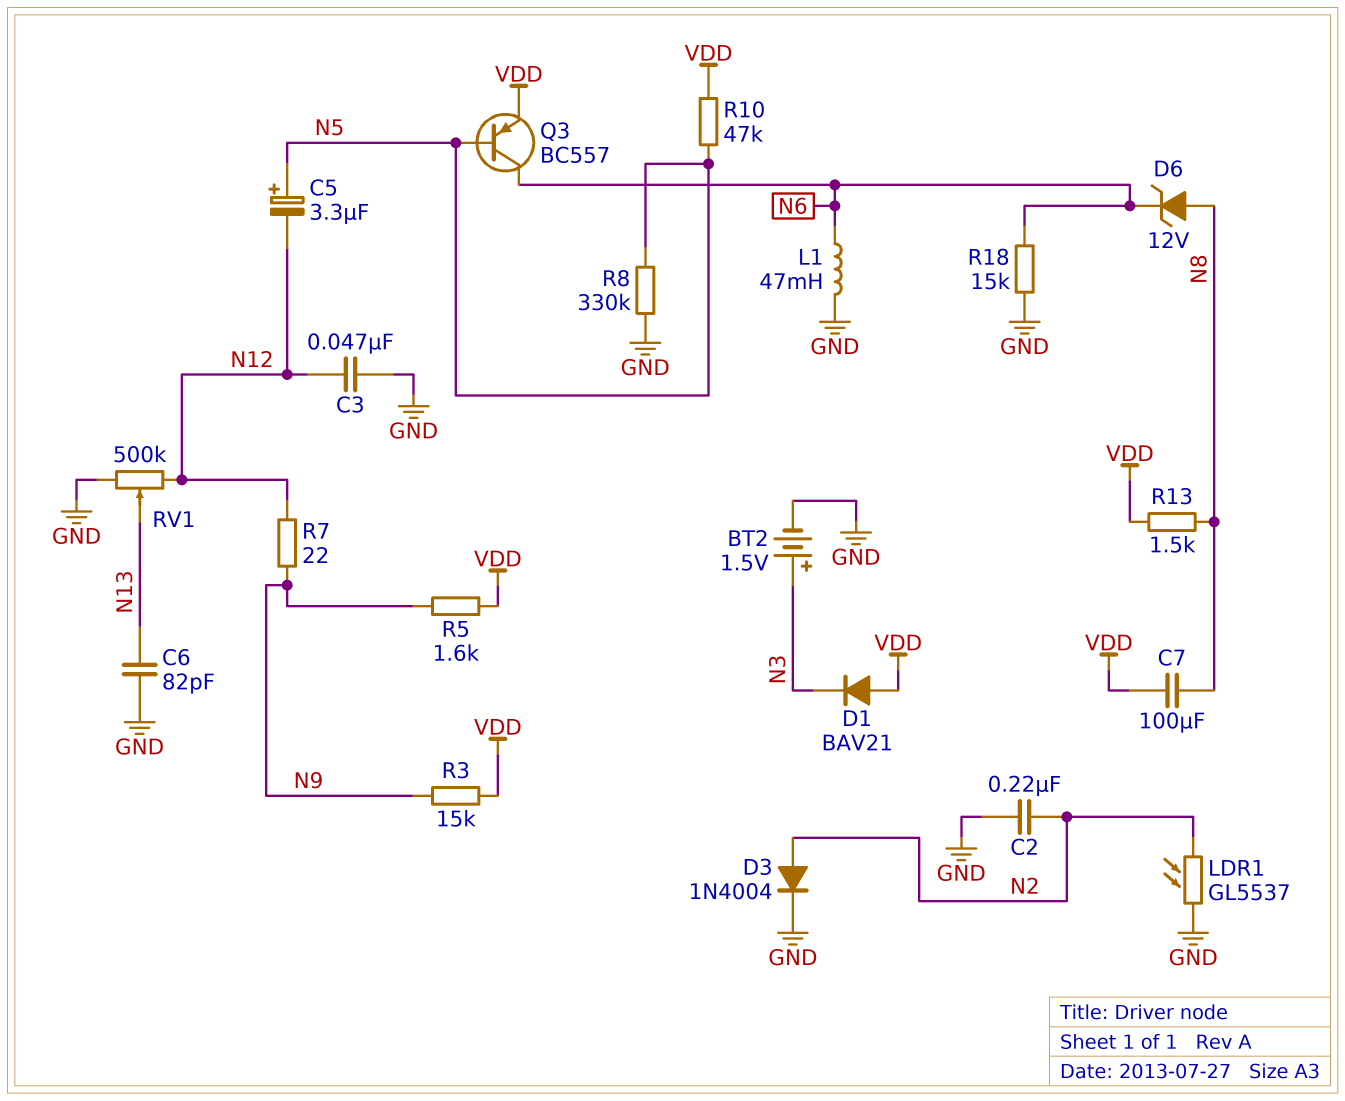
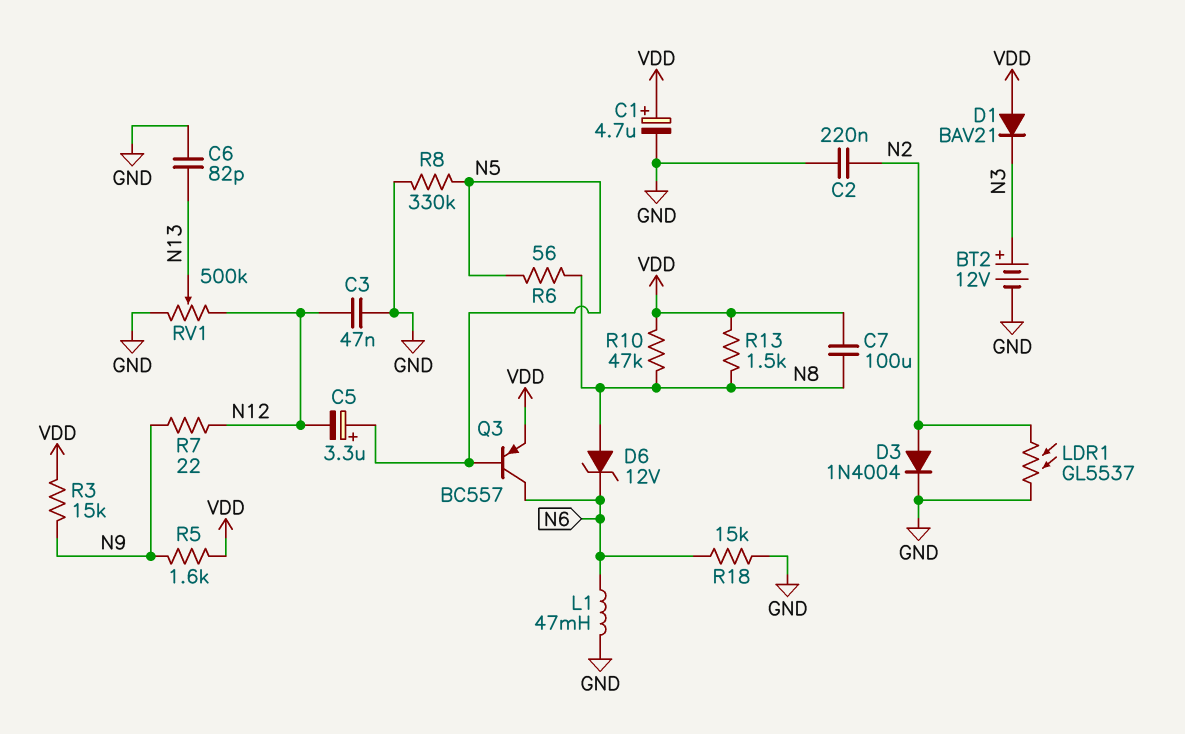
BT2: 1.5V (plus N3, minus GND) -> 12V (plus N3, minus GND)
C1: none -> 4.7uF (plus VDD, minus GND)
R6: none -> 56 (N5, N8)
R10: 47k (N5, VDD) -> 47k (N8, VDD)

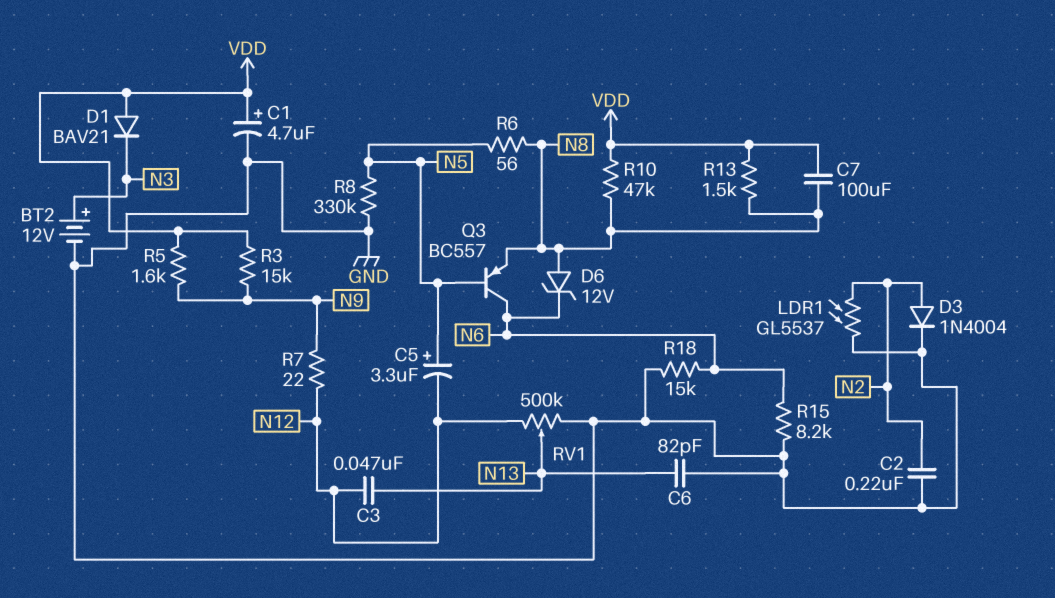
C3: 47nF (GND, N12) -> 47nF (N12, N13)
L1: 47mH (GND, N6) -> none
Q3: PNP BC557 (B N5, C N6, E VDD) -> PNP BC557 (B N5, C N6, E N8)
R15: none -> 8.2k (GND, N6)

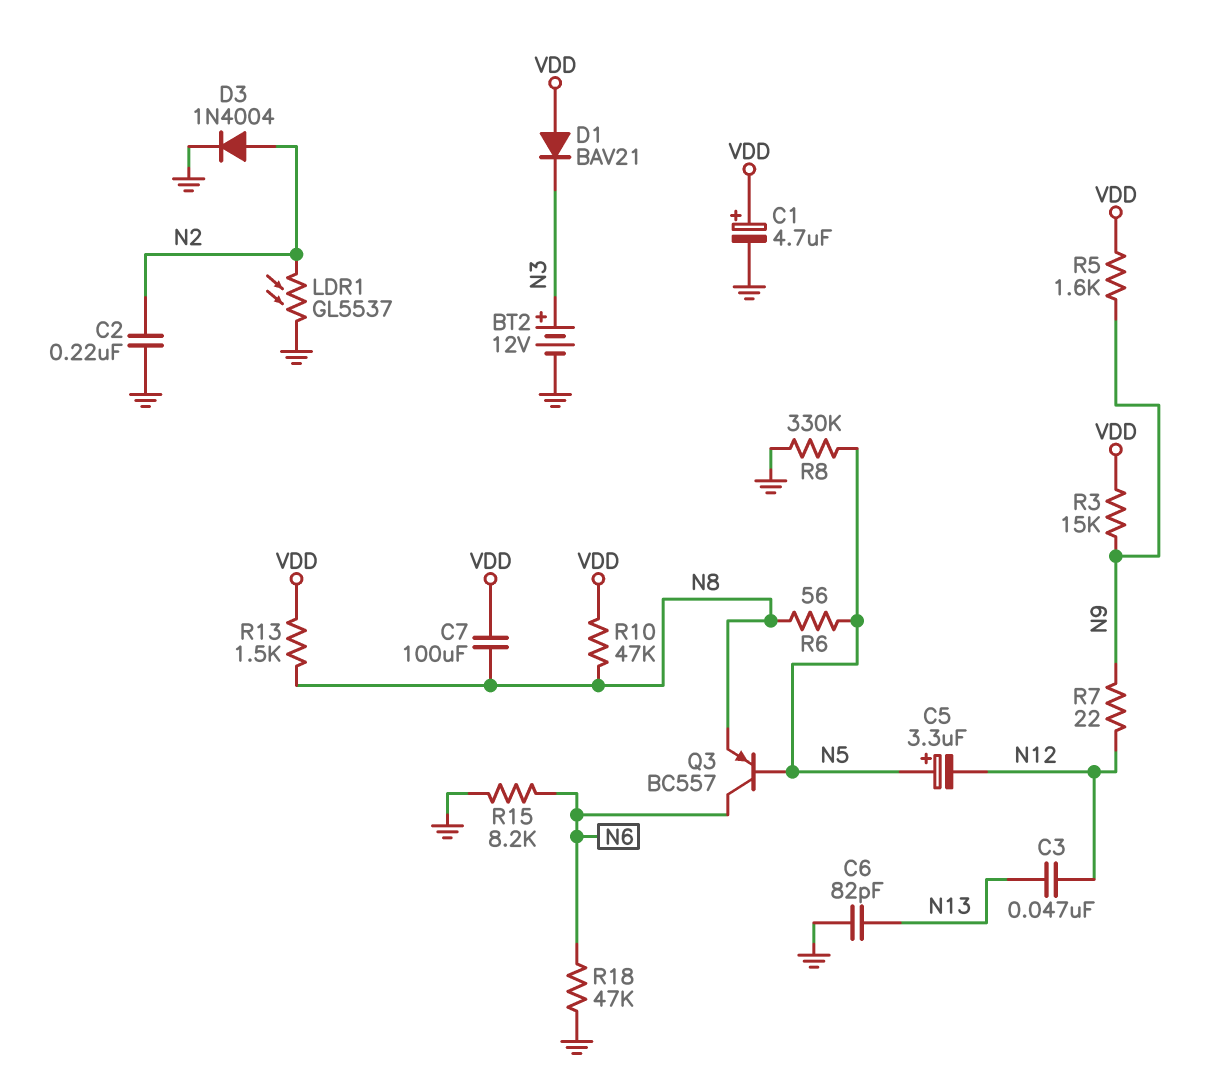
D6: zener 12V (A N8, K N6) -> none
R18: 15k (GND, N6) -> 47k (GND, N6)
RV1: 500k (GND, N12, wiper N13) -> none

